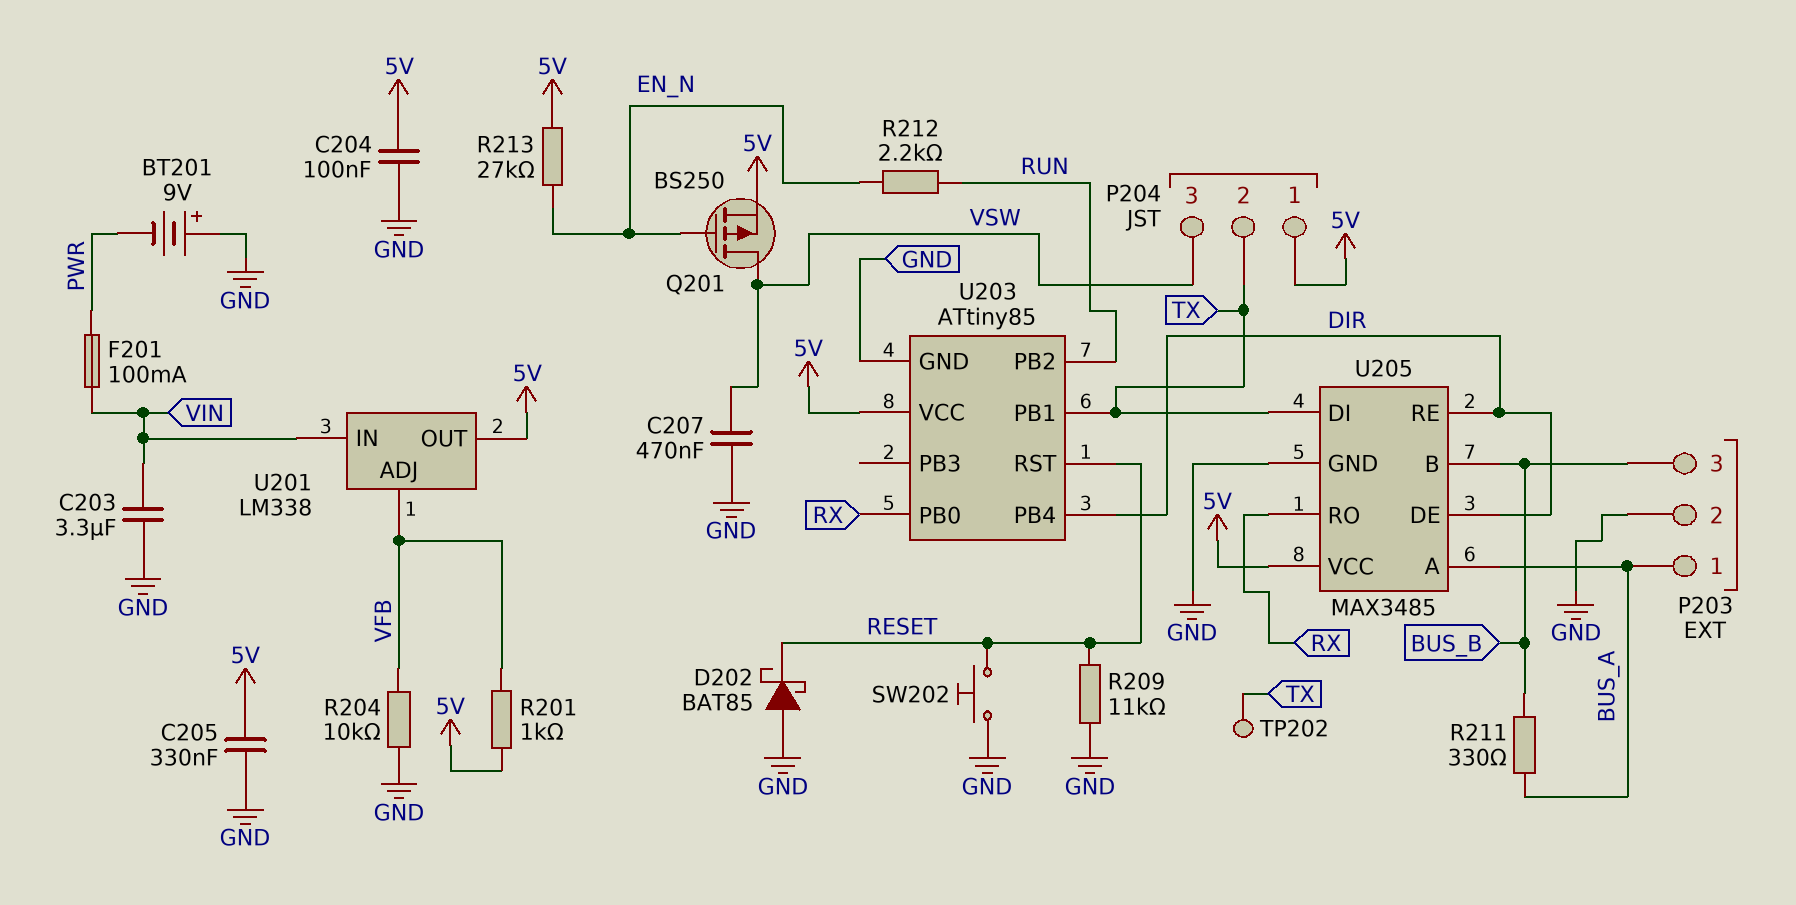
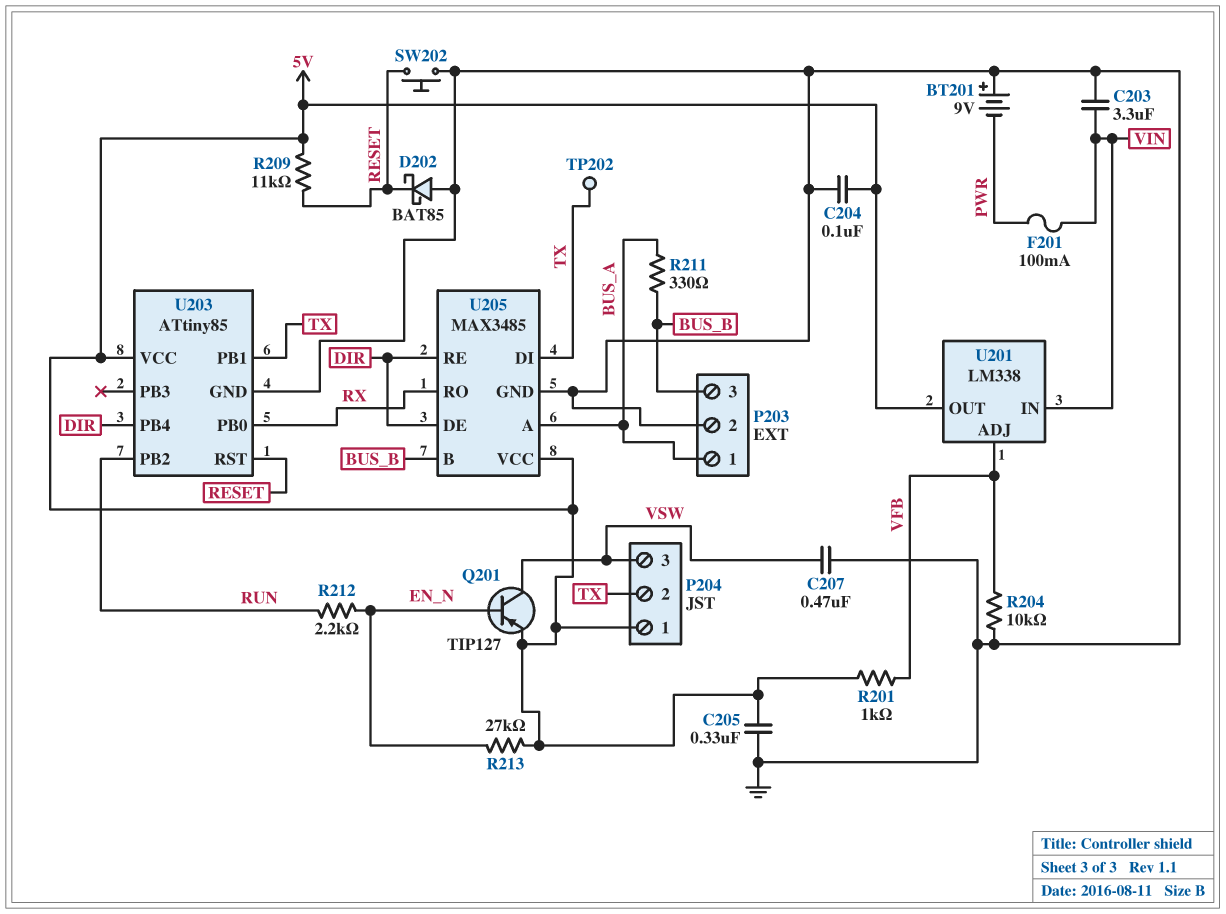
Q201: PMOS BS250 (G EN_N, D VSW, S 5V) -> PNP TIP127 (B EN_N, C VSW, E 5V)
R209: 11k (GND, RESET) -> 11k (5V, RESET)

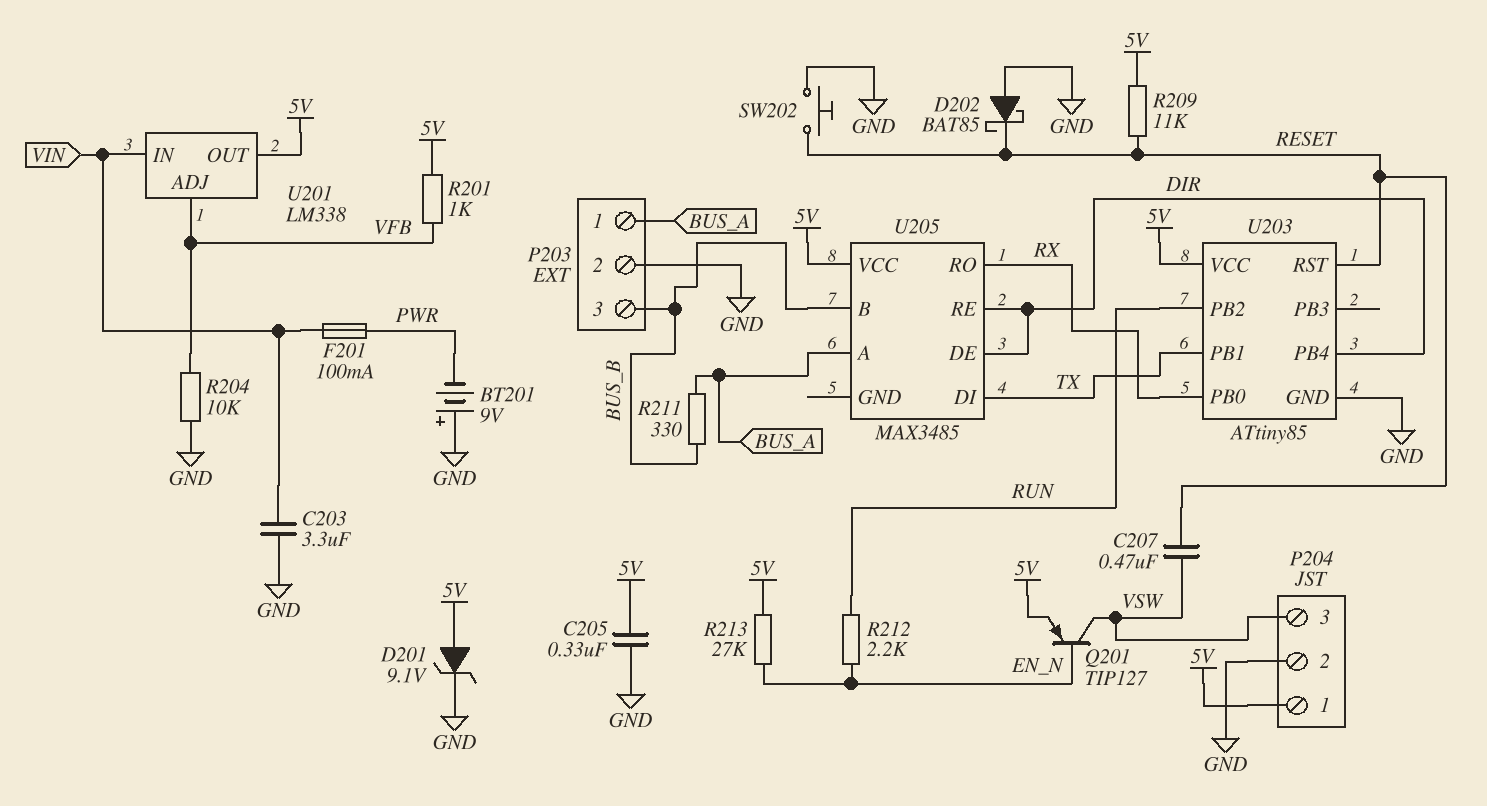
C204: 100nF (5V, GND) -> none
C207: 470nF (GND, VSW) -> 470nF (RESET, VSW)
D201: none -> zener 9.1V (A 5V, K GND)
P204 pin 2: TX -> GND
TP202: test point (TX) -> none
U205 pin GND: GND -> none

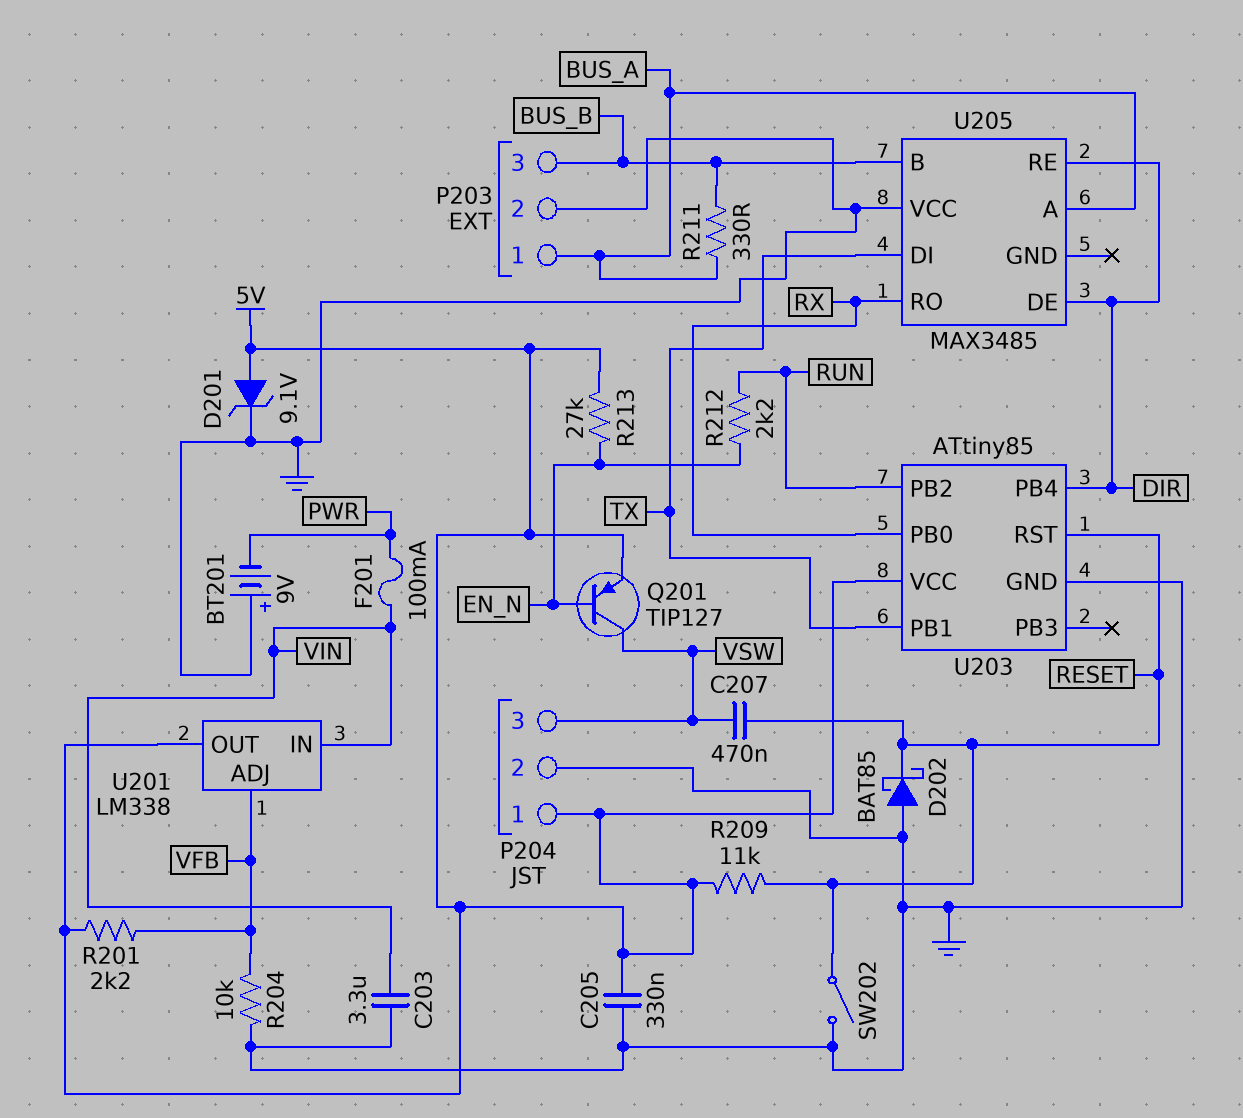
R201: 1k (5V, VFB) -> 2.2k (5V, VFB)
SW202: button (GND, RESET) -> switch (GND, RESET)
U205 pin VCC: 5V -> GND

